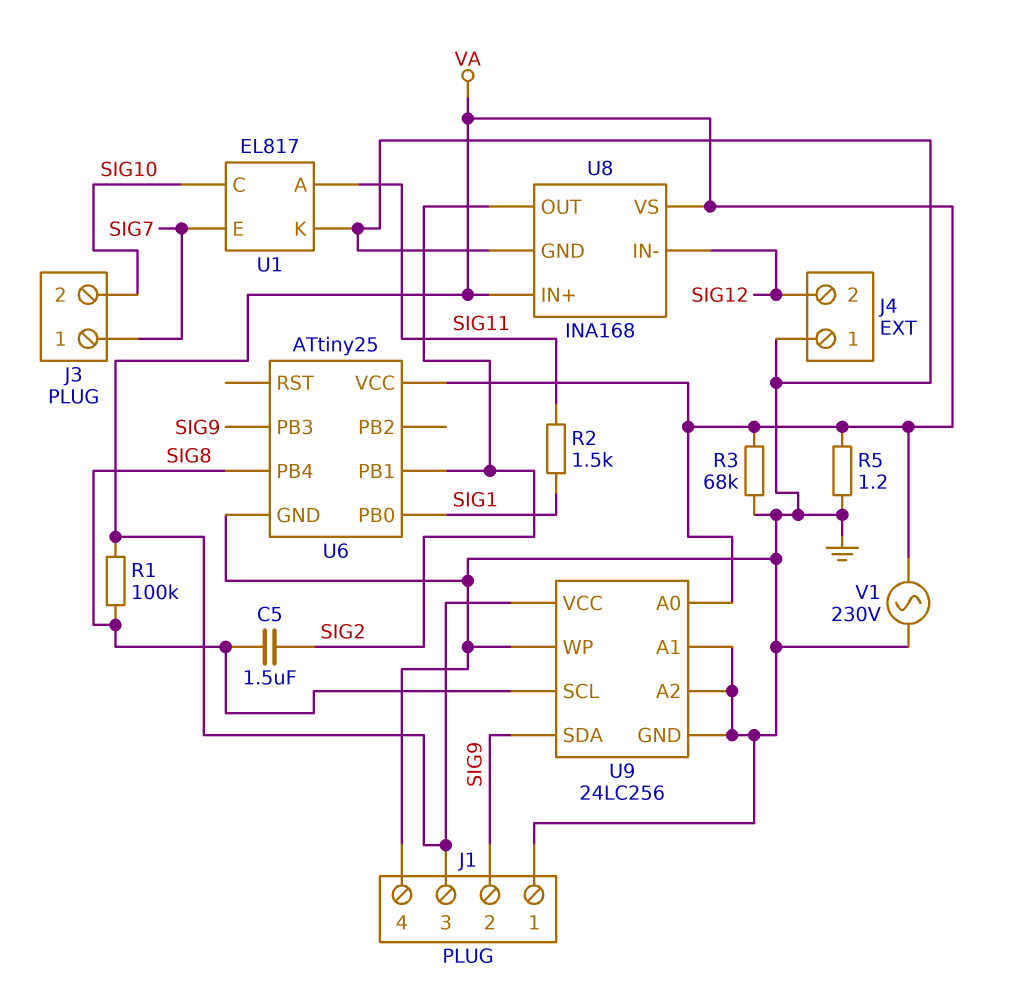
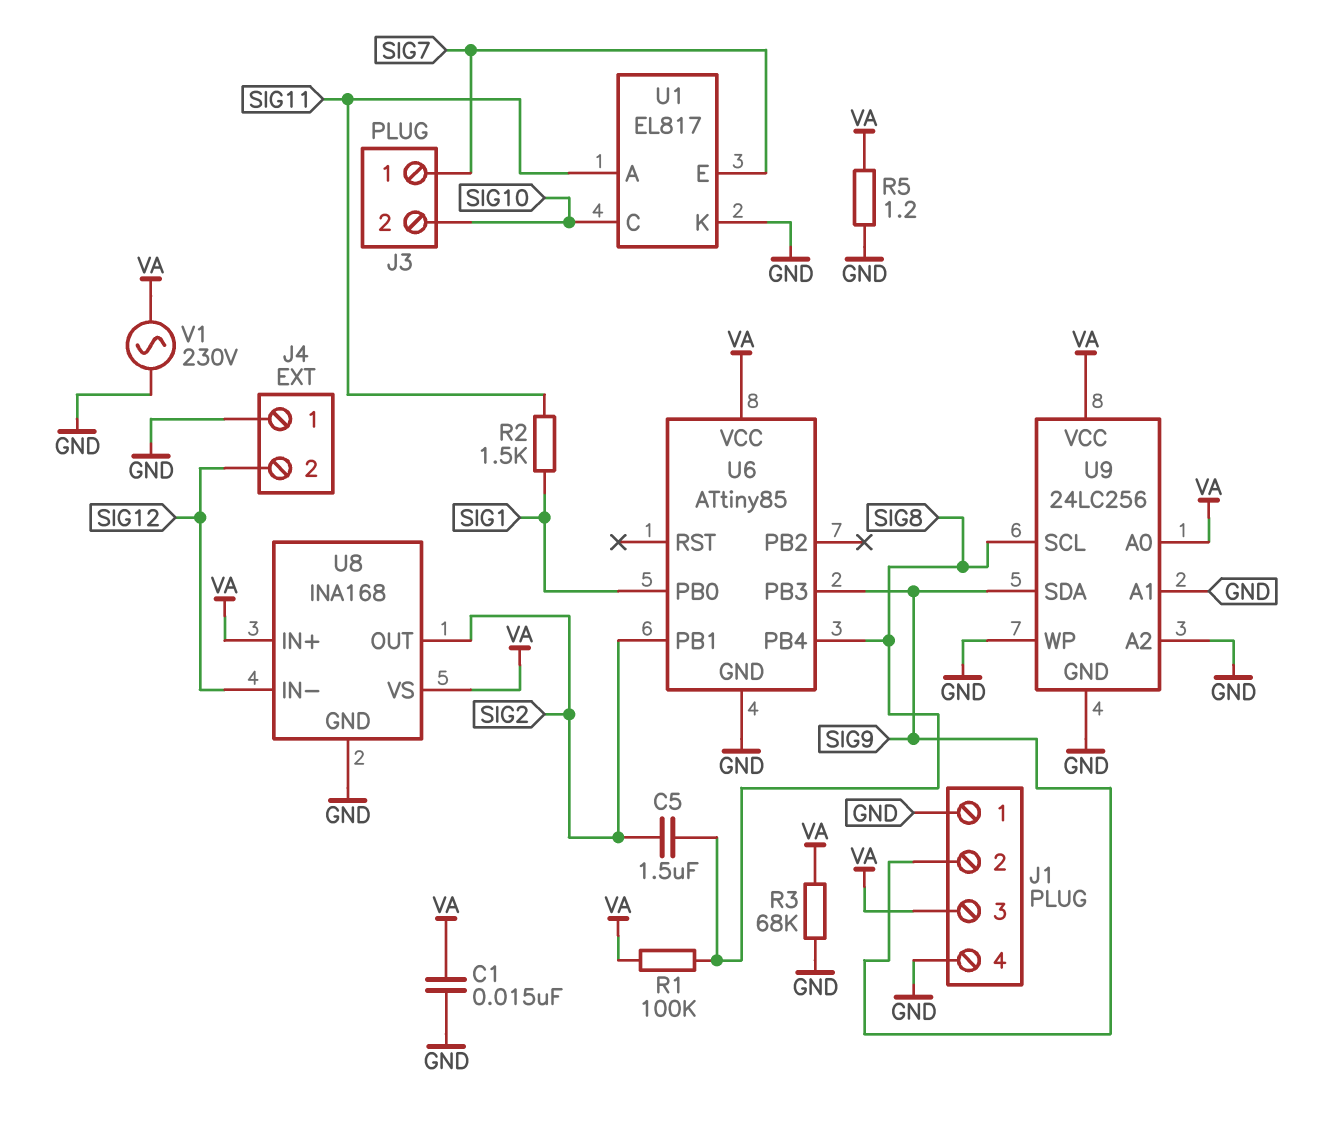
C1: none -> 15nF (GND, VA)
U6: ATtiny25 -> ATtiny85

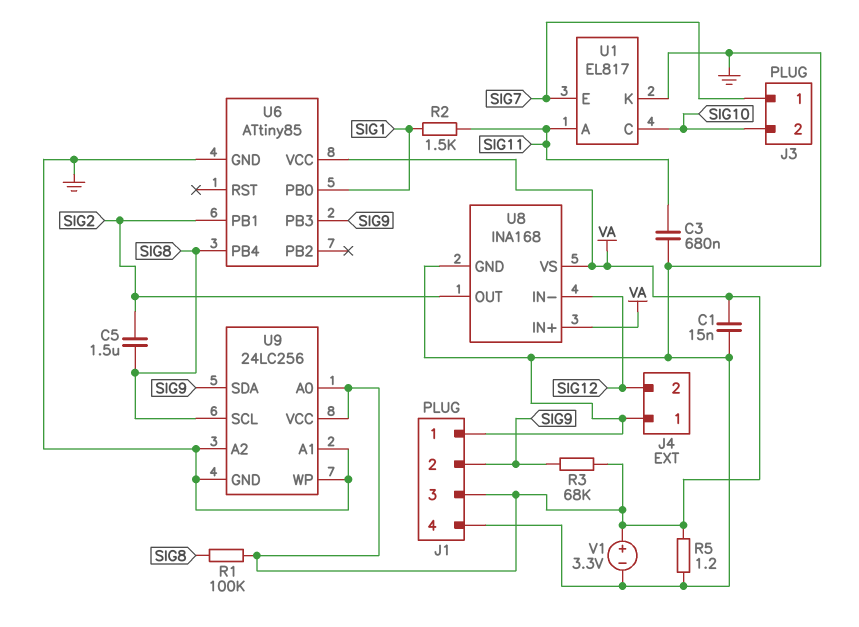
C3: none -> 680nF (GND, SIG11)
R3: 68k (GND, VA) -> 68k (SIG9, VA)
V1: AC 230V (GND, VA) -> 3.3V (plus VA, minus GND)

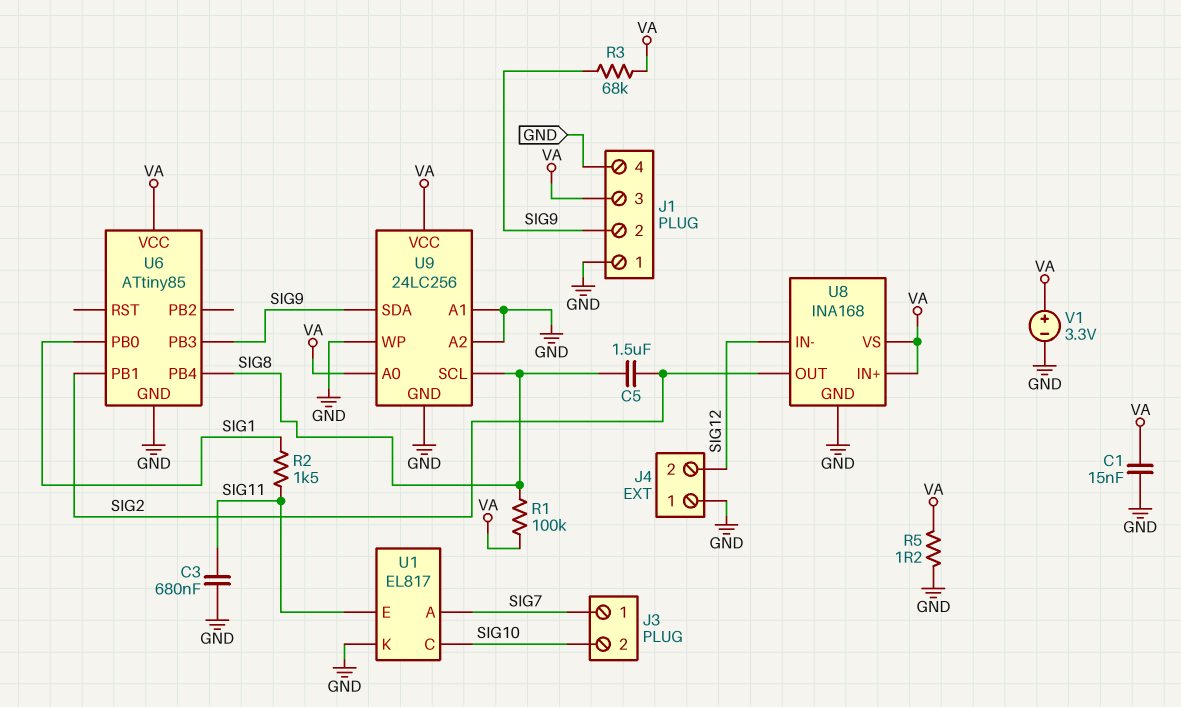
U1 pin A: SIG11 -> SIG7
U1 pin E: SIG7 -> SIG11

